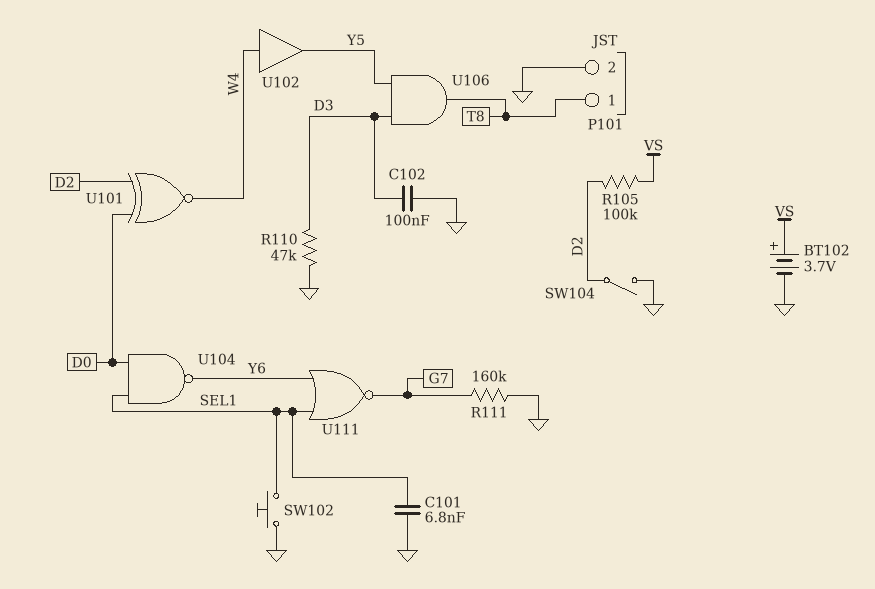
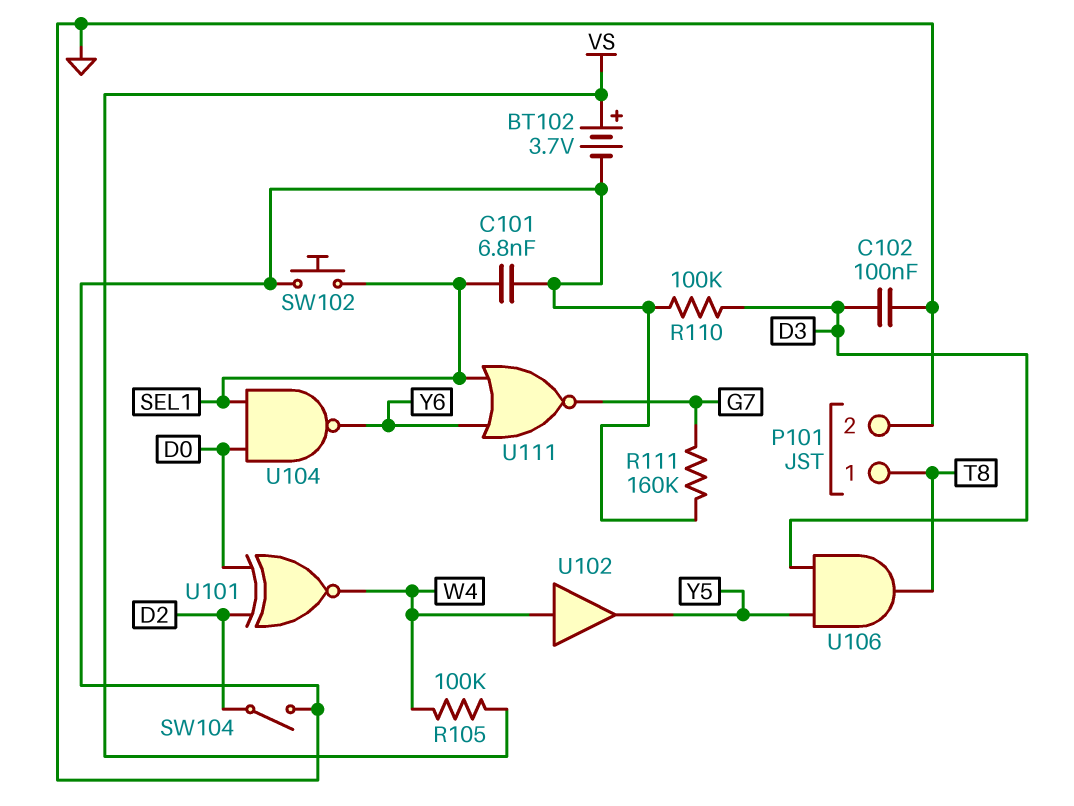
R105: 100k (D2, VS) -> 100k (VS, W4)
R110: 47k (D3, GND) -> 100k (D3, GND)

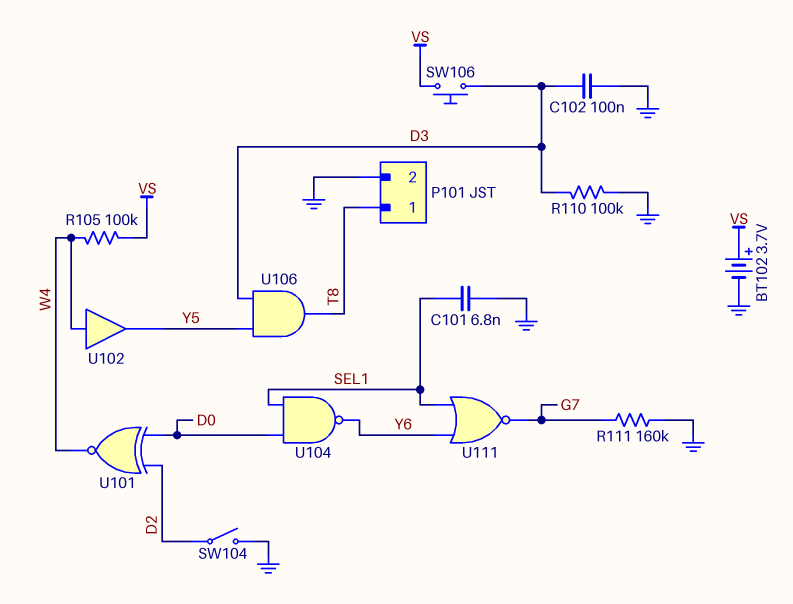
SW102: button (GND, SEL1) -> none
SW106: none -> button (D3, VS)

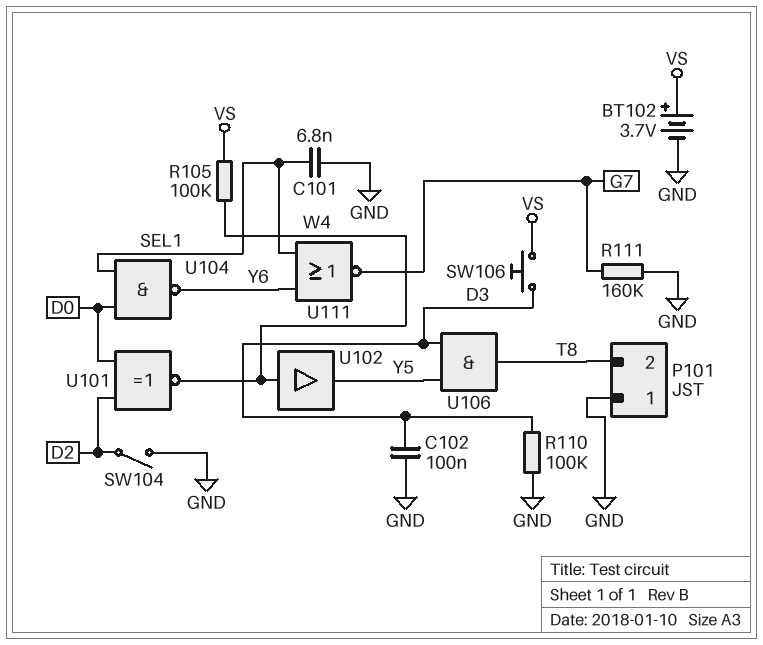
P101 pin 1: T8 -> GND
P101 pin 2: GND -> T8

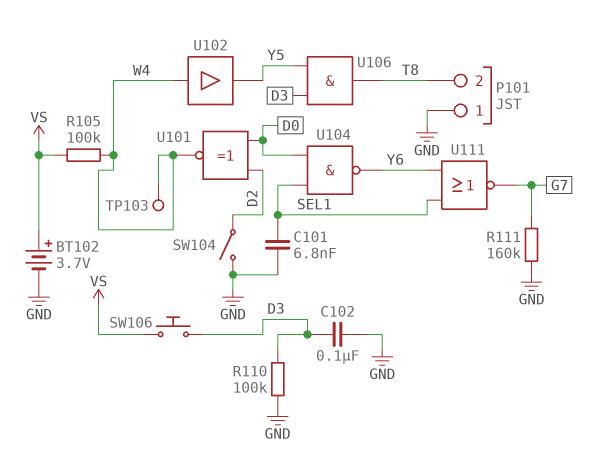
TP103: none -> test point (W4)

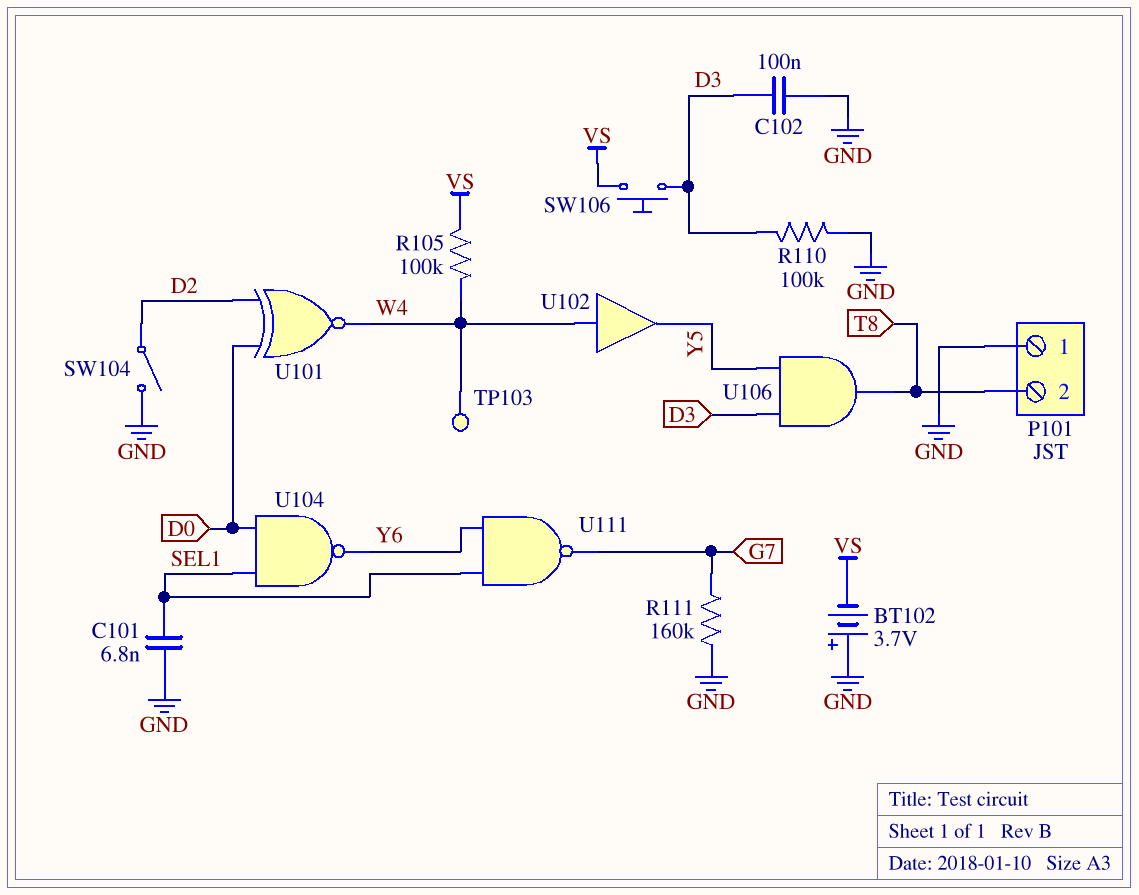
BT102: 3.7V (plus VS, minus GND) -> 3.7V (plus GND, minus VS)
U111: NOR (in SEL1, in Y6, out G7) -> NAND (in SEL1, in Y6, out G7)

